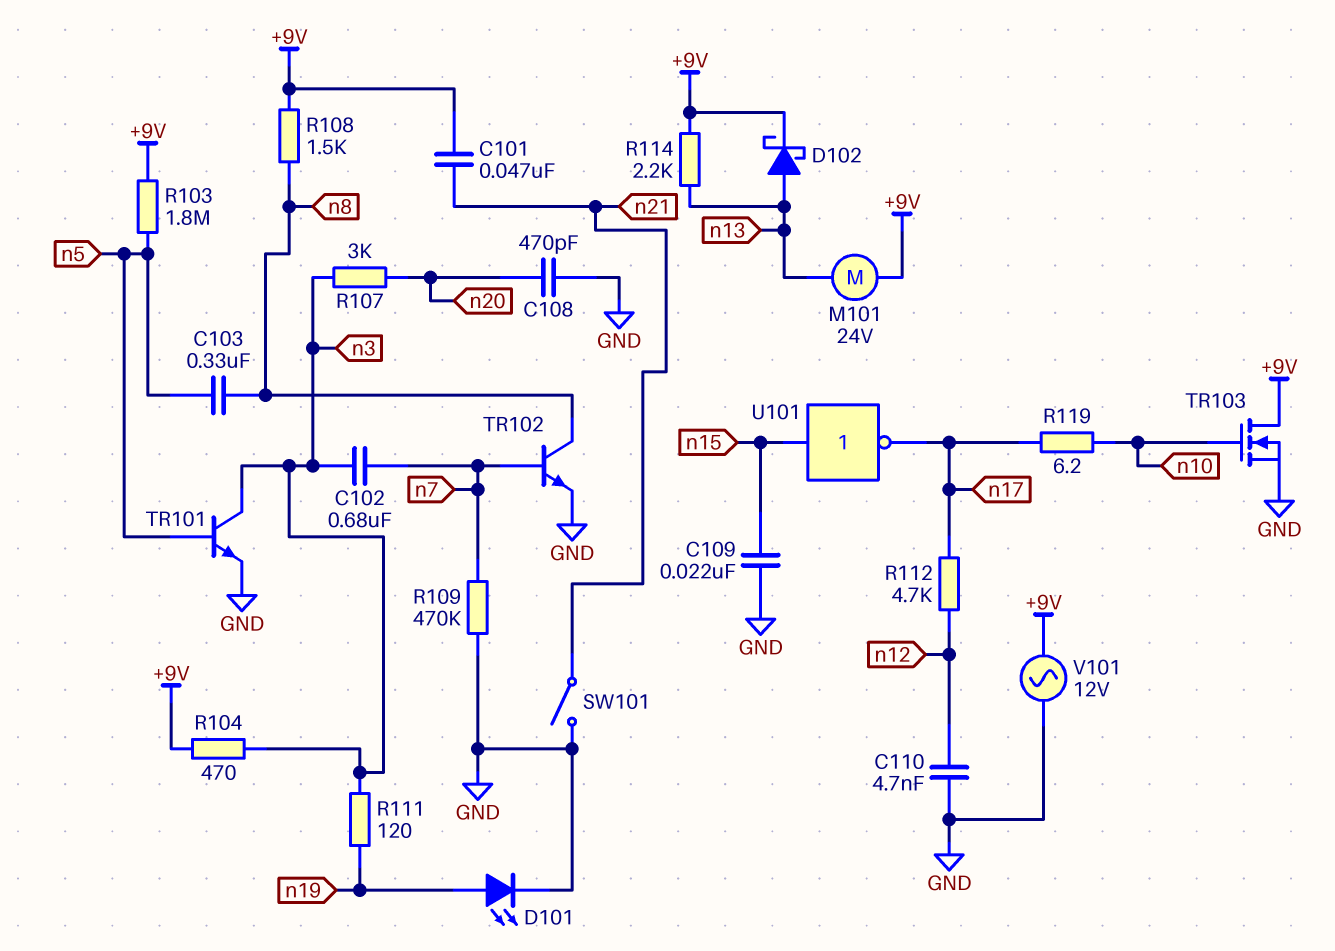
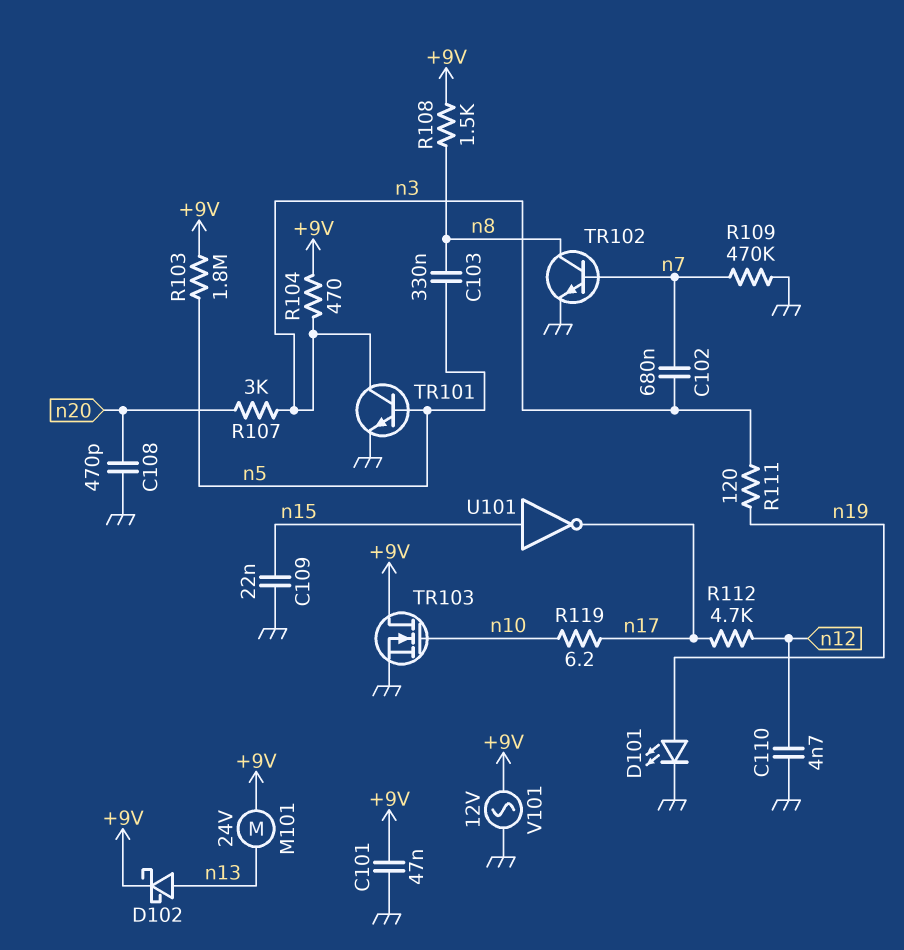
C101: 47nF (+9V, n21) -> 47nF (+9V, GND)
R114: 2.2k (+9V, n13) -> none
SW101: switch (GND, n21) -> none

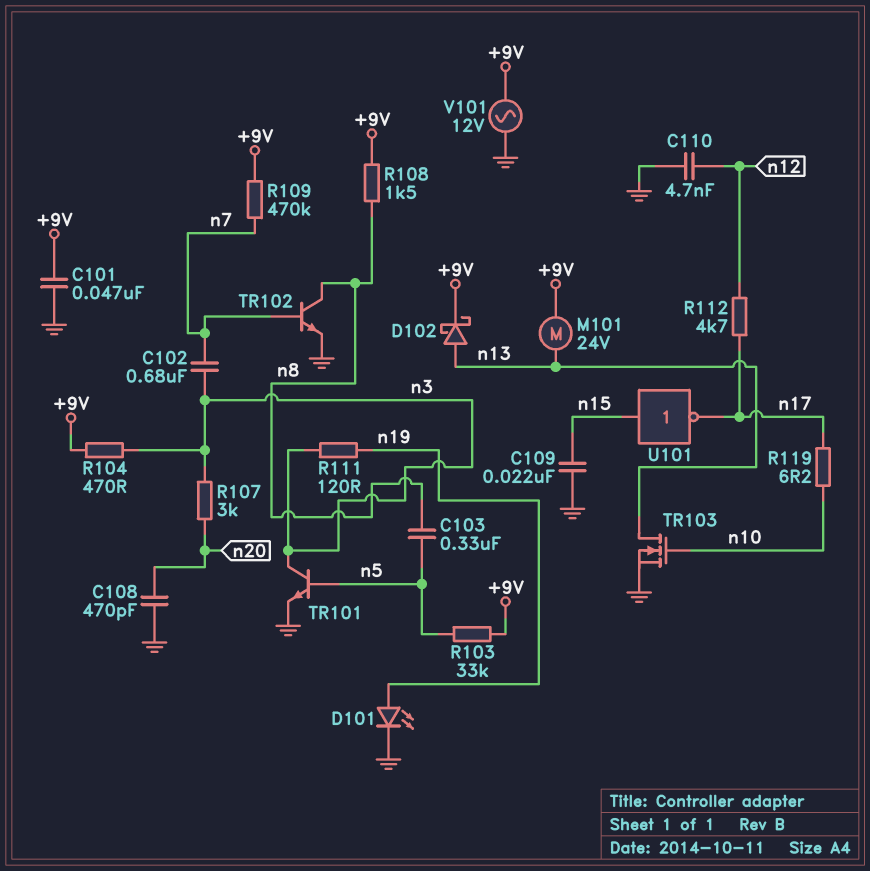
R103: 1.8M (+9V, n5) -> 33k (+9V, n5)
R109: 470k (GND, n7) -> 470k (+9V, n7)
TR103: NMOS (G n10, D +9V, S GND) -> NMOS (G n10, D n13, S GND)

